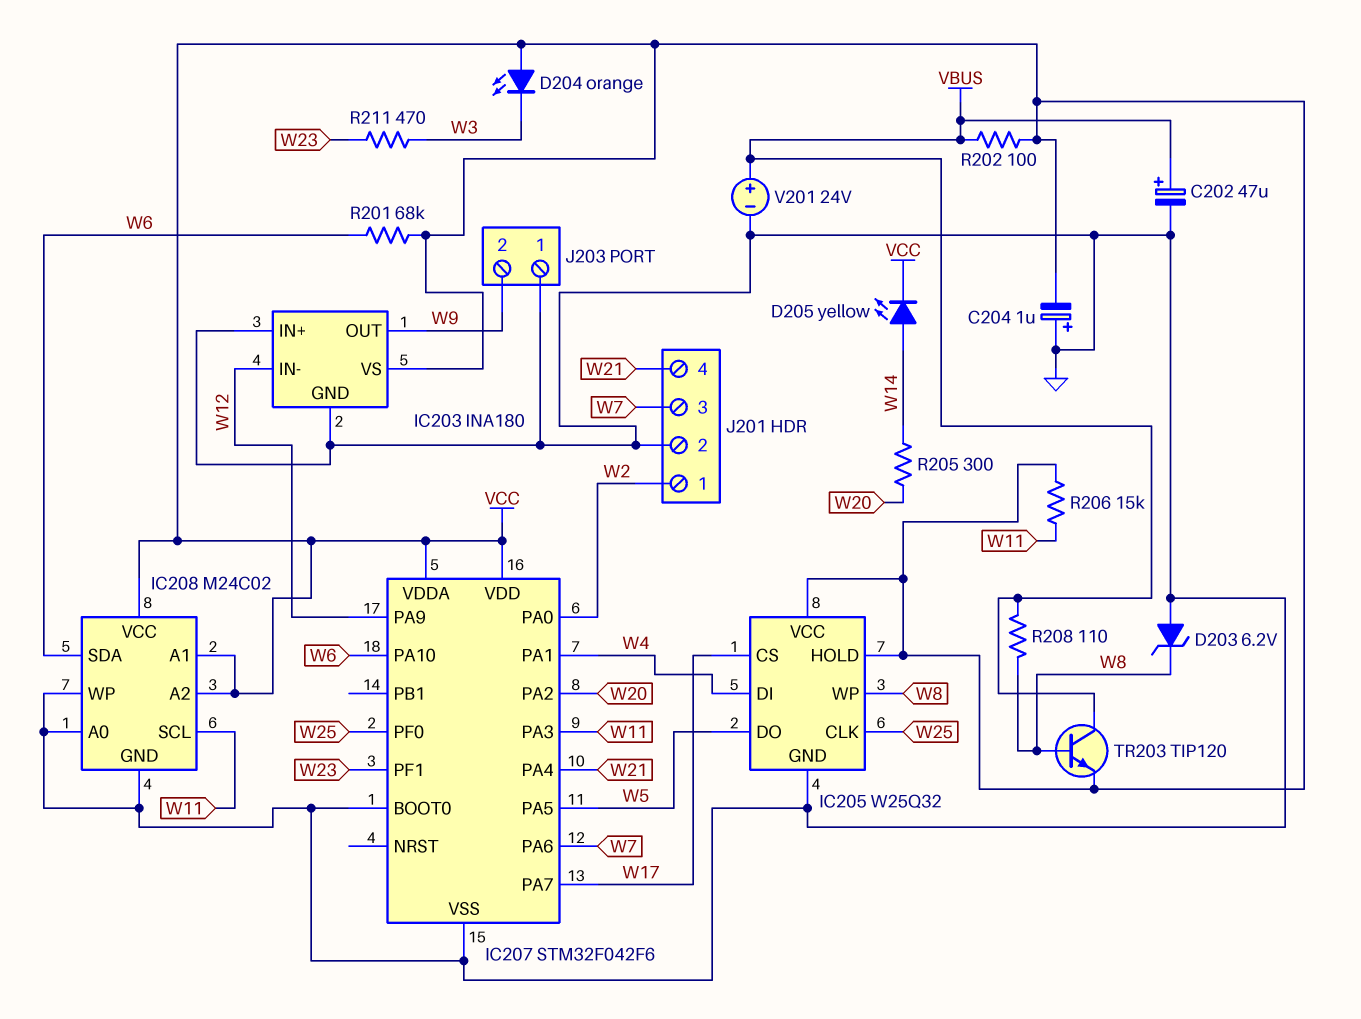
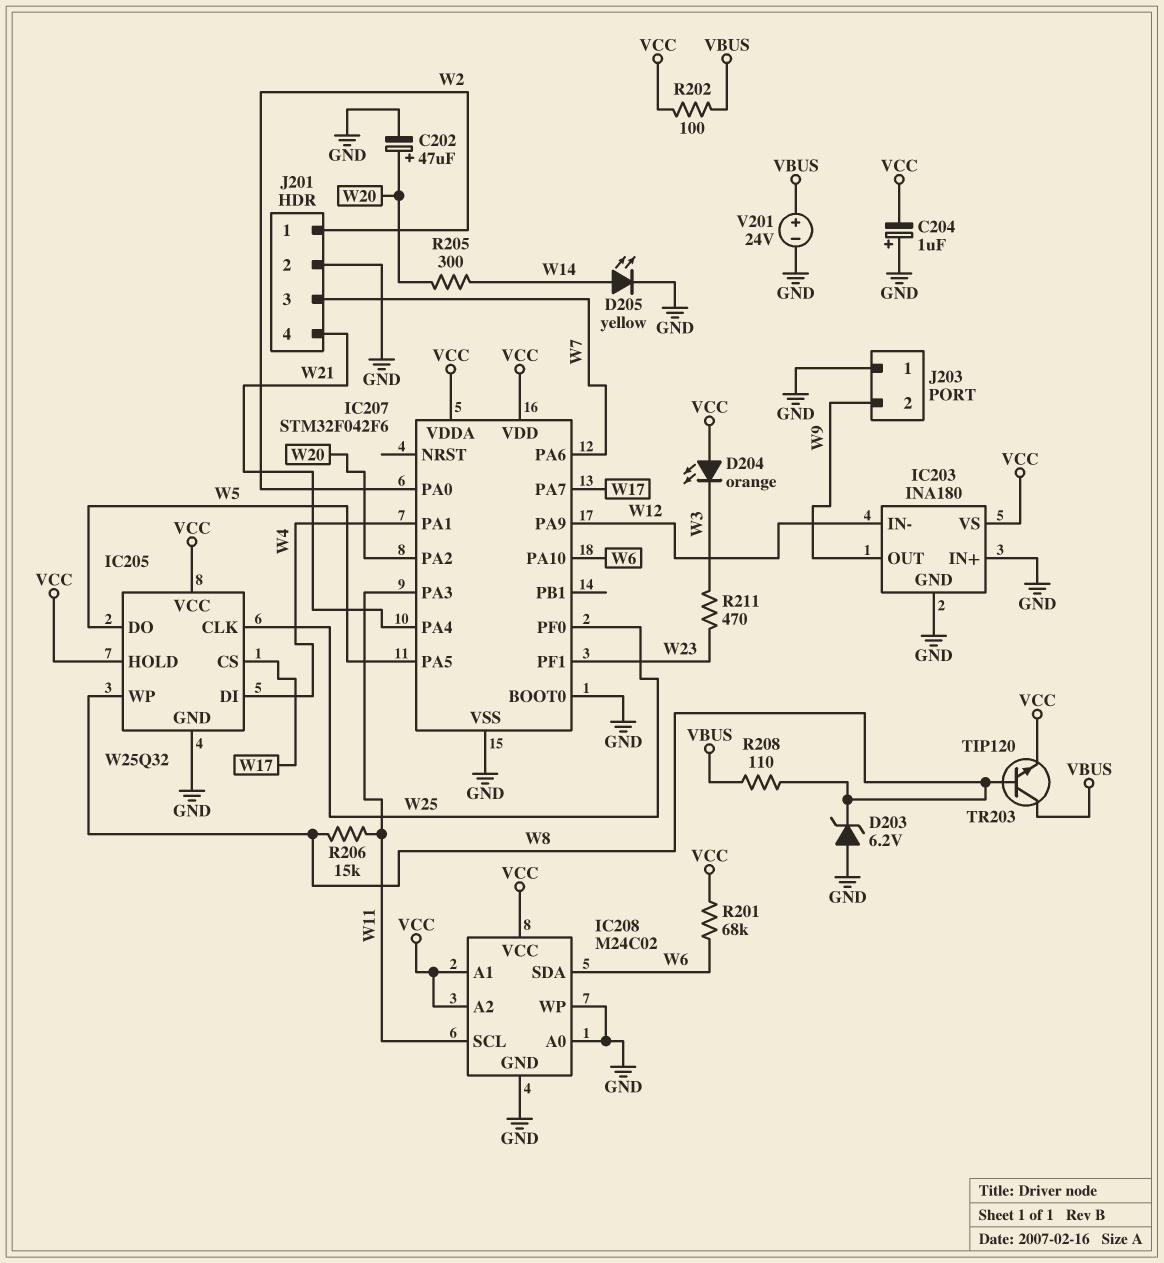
C202: 47uF (plus VBUS, minus GND) -> 47uF (plus W20, minus GND)
D205: LED yellow (A W14, K VCC) -> LED yellow (A W14, K GND)
R206: 15k (VCC, W11) -> 15k (W8, W11)

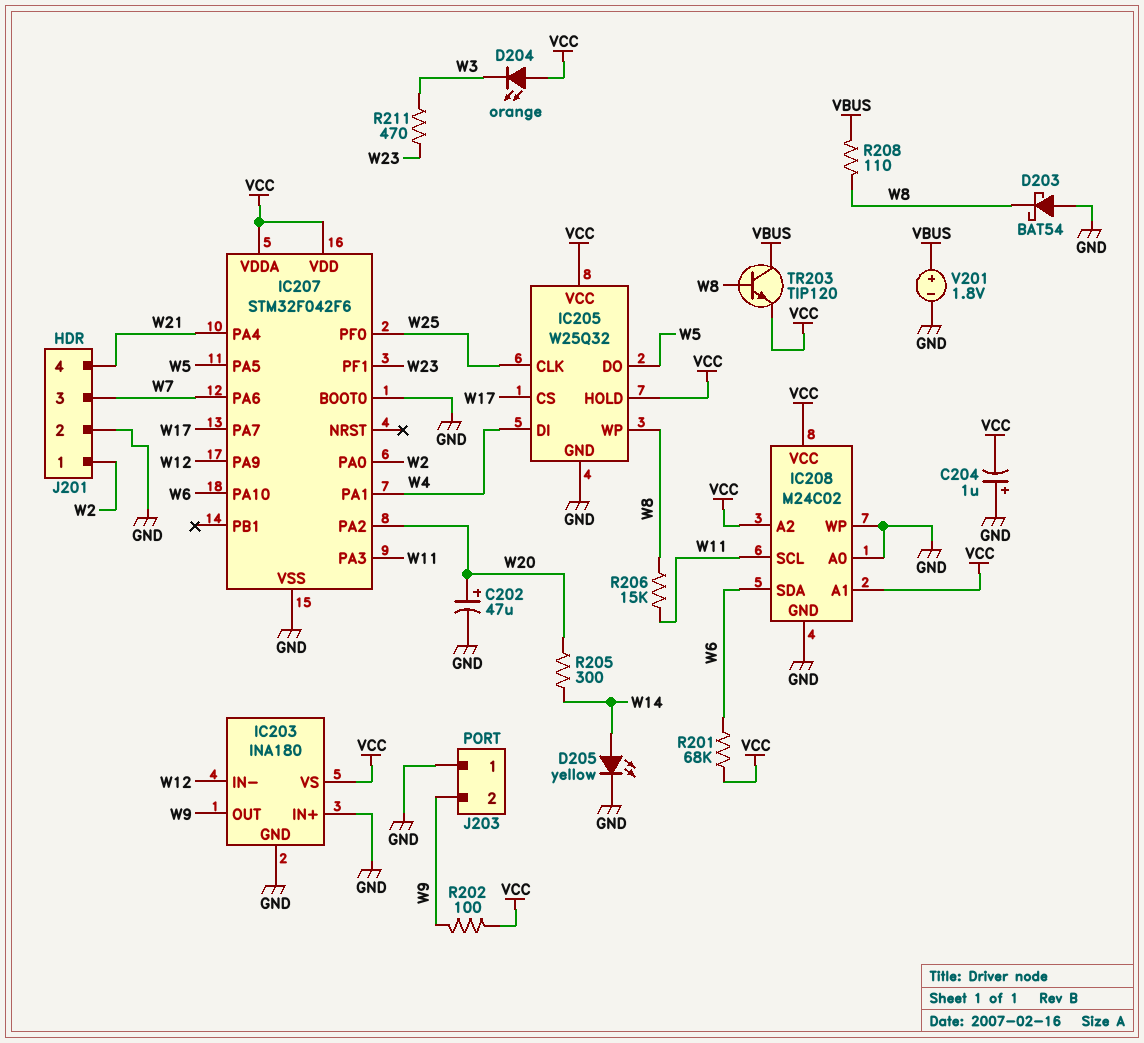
D203: zener 6.2V (A GND, K W8) -> schottky BAT54 (A GND, K W8)
R202: 100 (VBUS, VCC) -> 100 (VCC, W9)
V201: 24V (plus VBUS, minus GND) -> 1.8V (plus VBUS, minus GND)

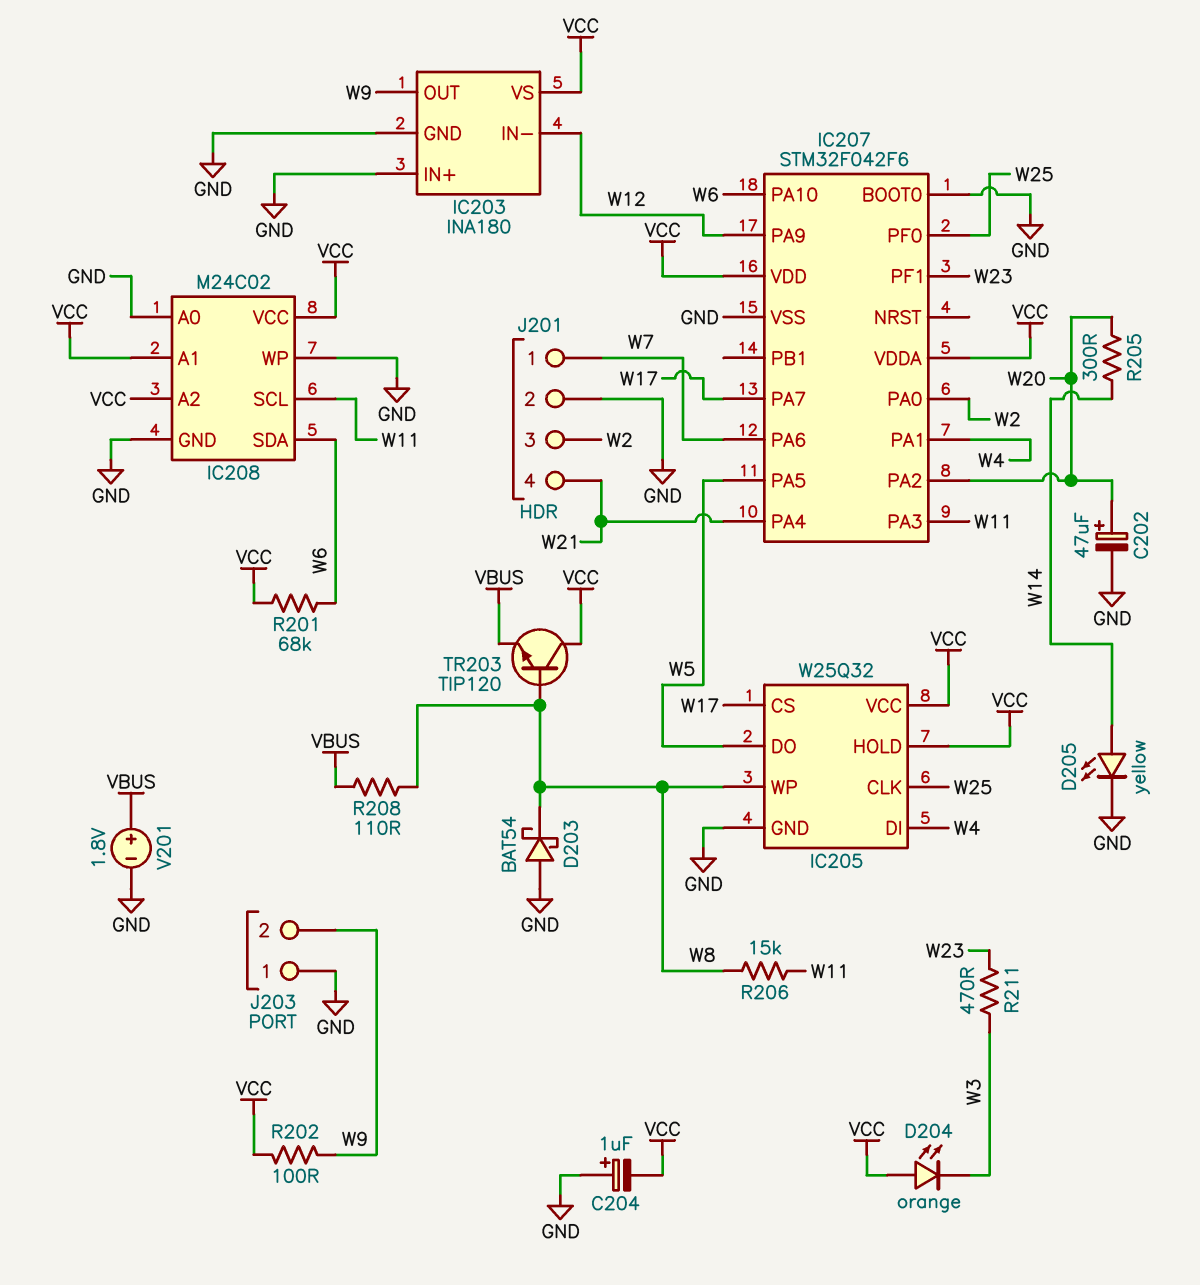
J201 pin 1: W2 -> W7
J201 pin 3: W7 -> W2
TR203: NPN TIP120 (B W8, C VBUS, E VCC) -> NPN TIP120 (B W8, C VCC, E VBUS)

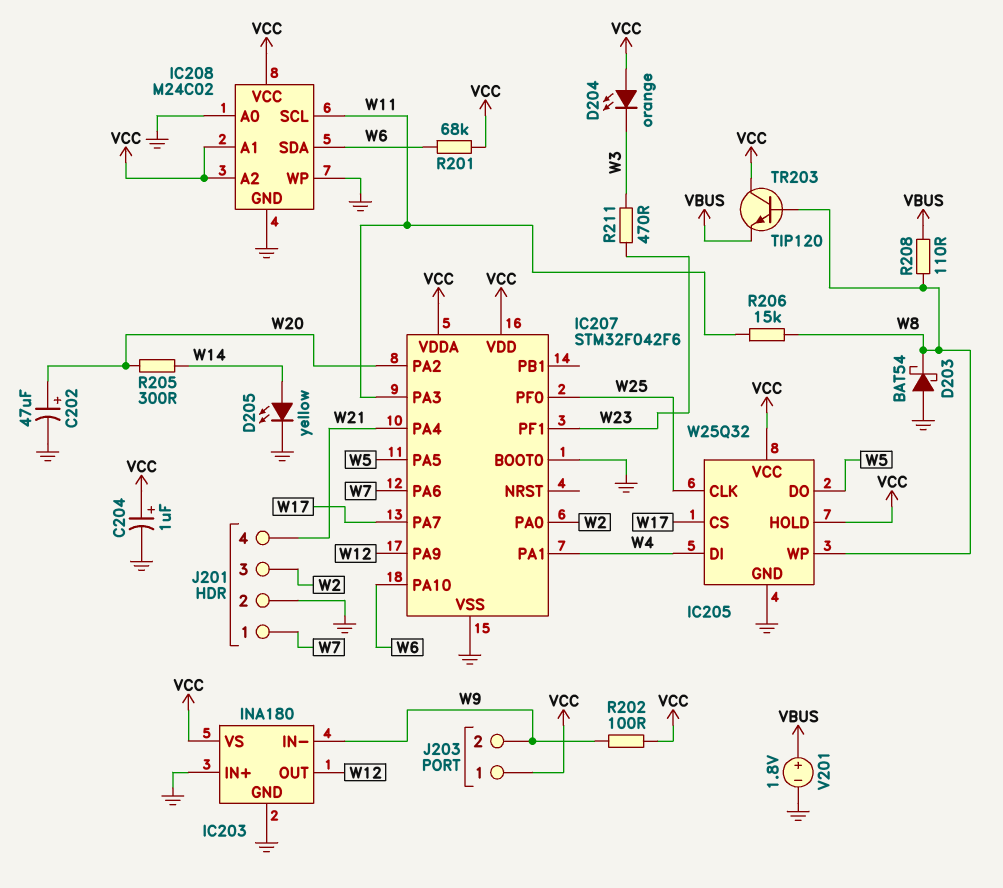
C204: 1uF (plus GND, minus VCC) -> 1uF (plus VCC, minus GND)
IC203 pin IN-: W12 -> W9
IC203 pin OUT: W9 -> W12
J203 pin 1: GND -> VCC

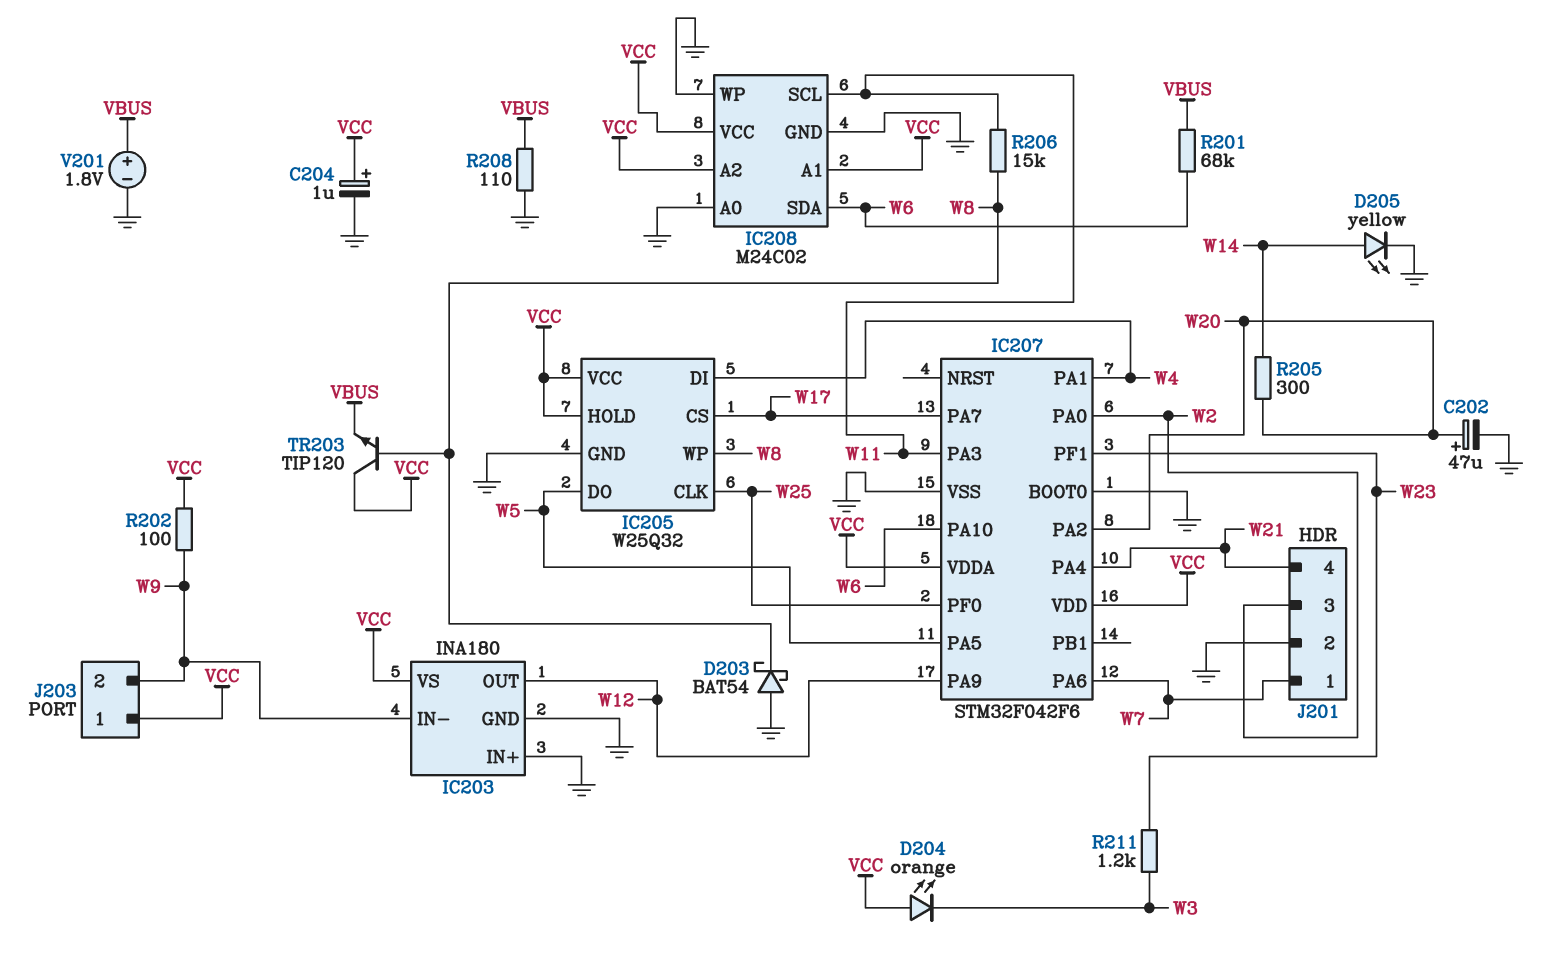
R201: 68k (VCC, W6) -> 68k (VBUS, W6)
R208: 110 (VBUS, W8) -> 110 (GND, VBUS)
R211: 470 (W3, W23) -> 1.2k (W3, W23)

